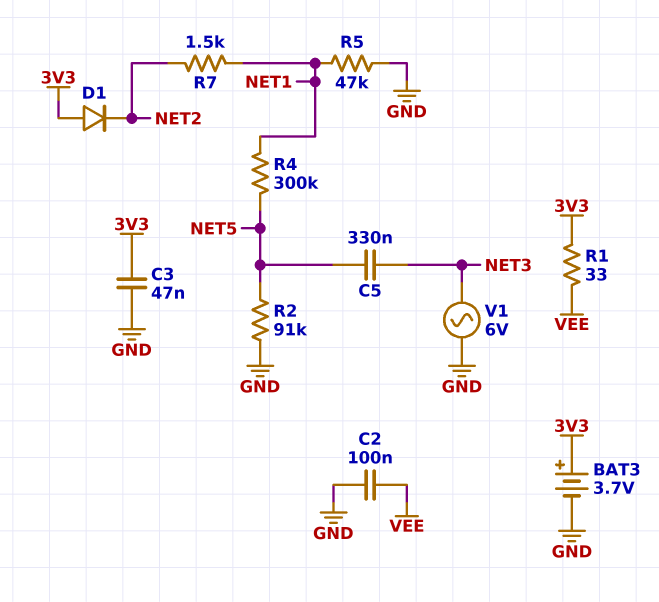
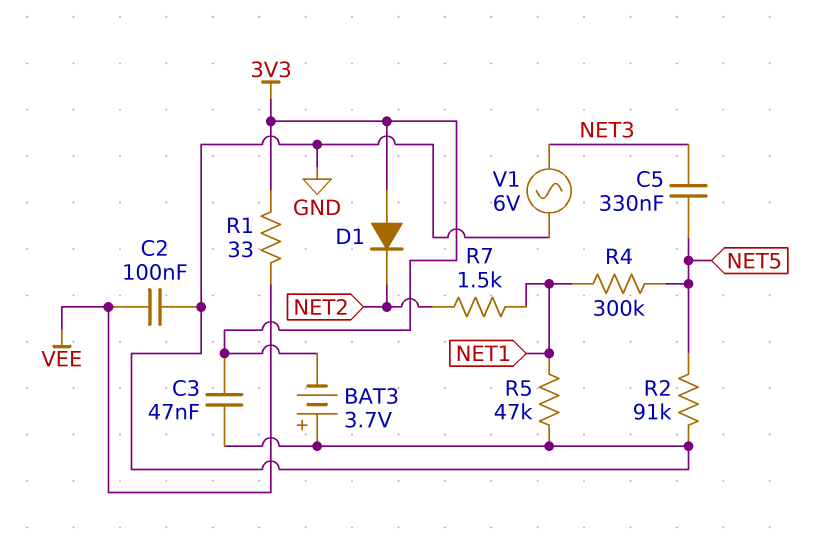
BAT3: 3.7V (plus 3V3, minus GND) -> 3.7V (plus GND, minus 3V3)

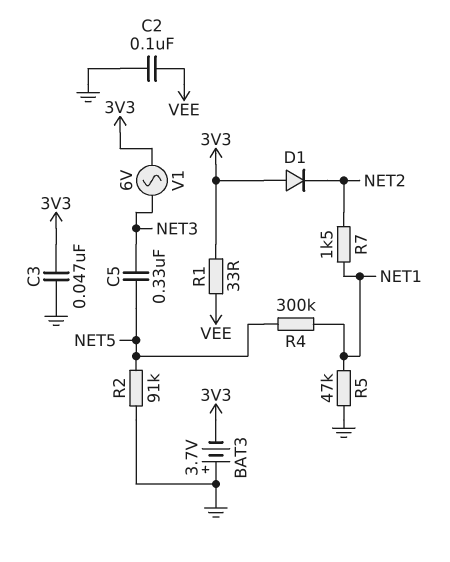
V1: AC 6V (GND, NET3) -> AC 6V (3V3, NET3)

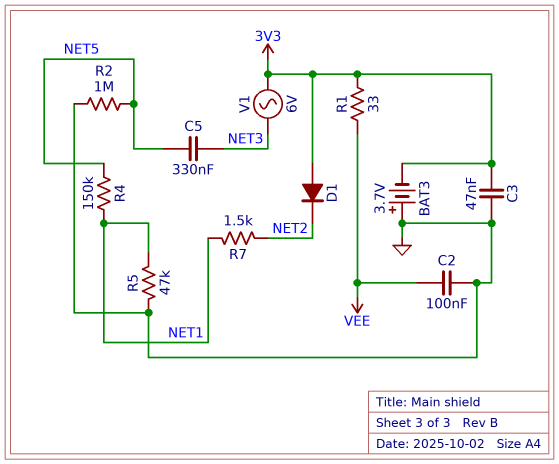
R2: 91k (GND, NET5) -> 1M (GND, NET5)
R4: 300k (NET1, NET5) -> 150k (NET1, NET5)

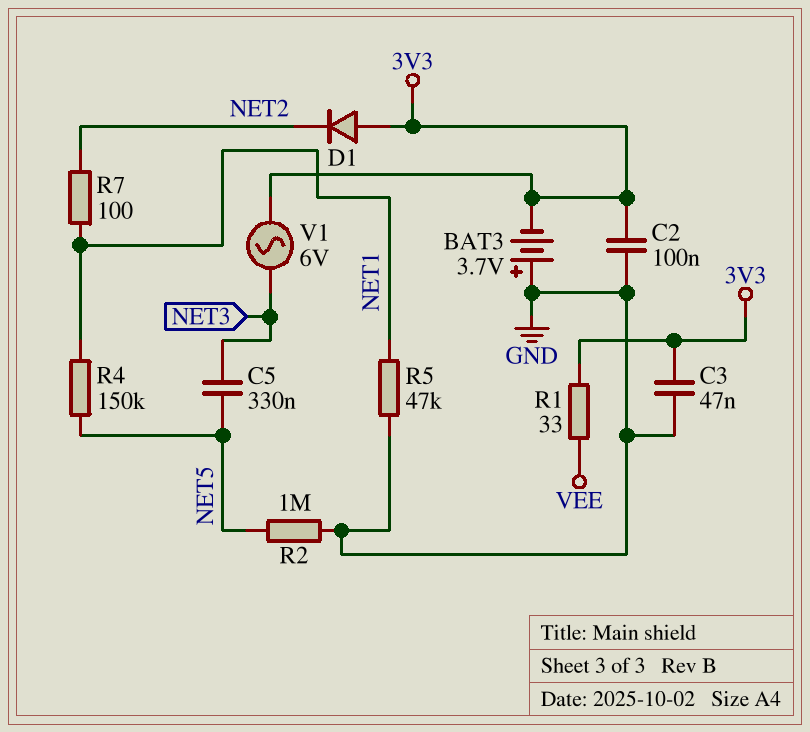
C2: 100nF (GND, VEE) -> 100nF (3V3, GND)
R7: 1.5k (NET1, NET2) -> 100 (NET1, NET2)

